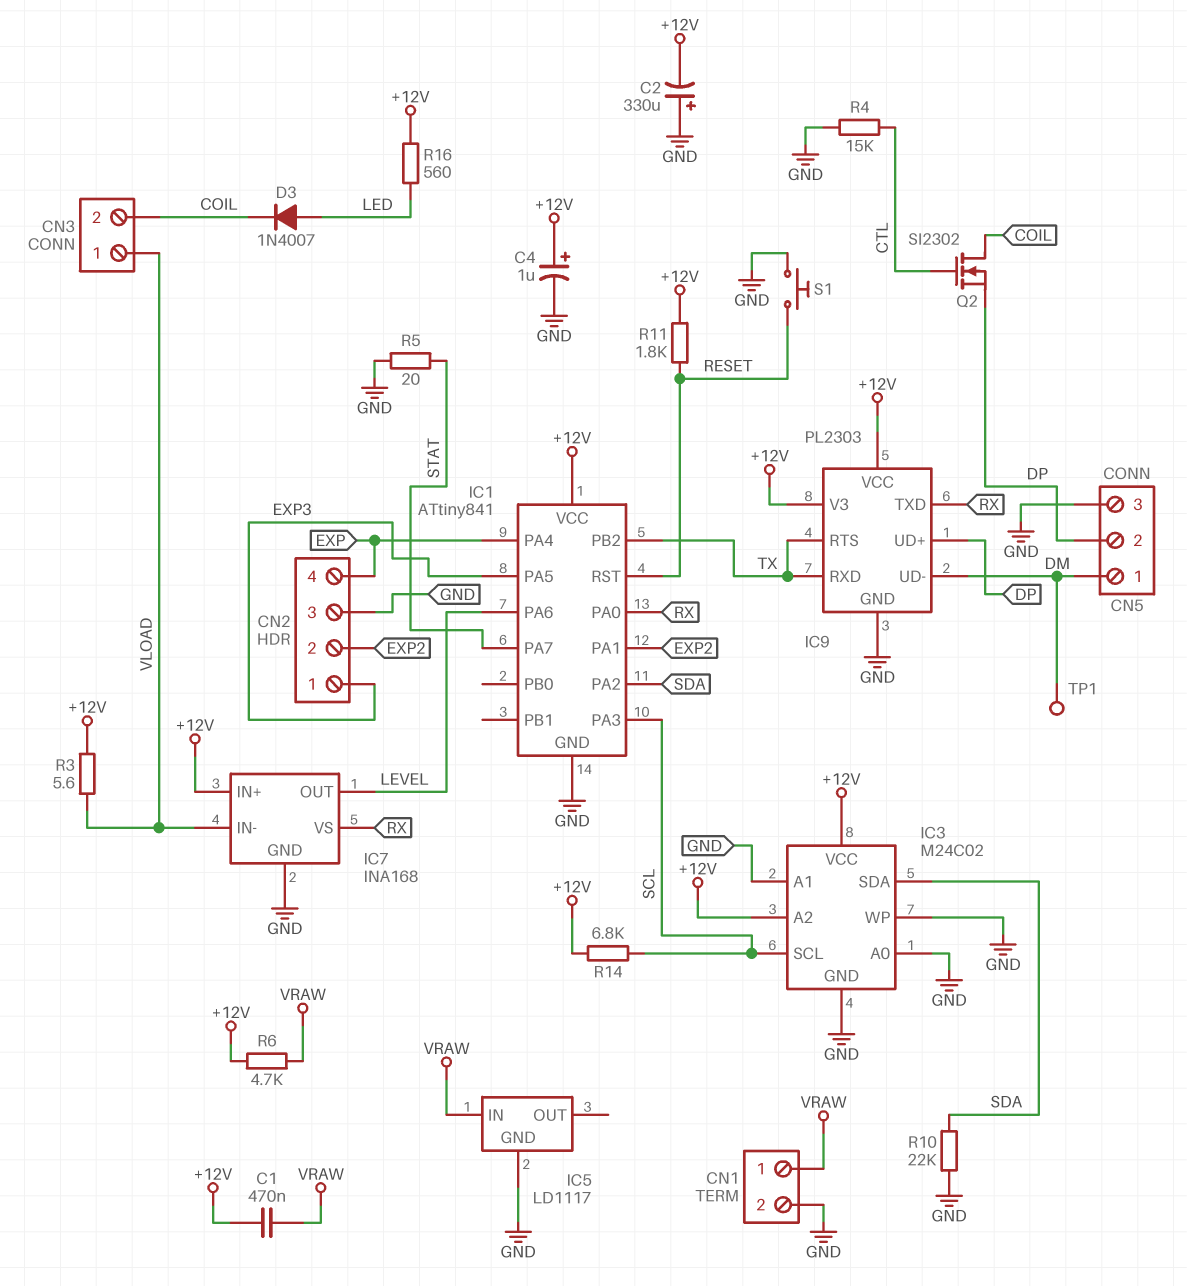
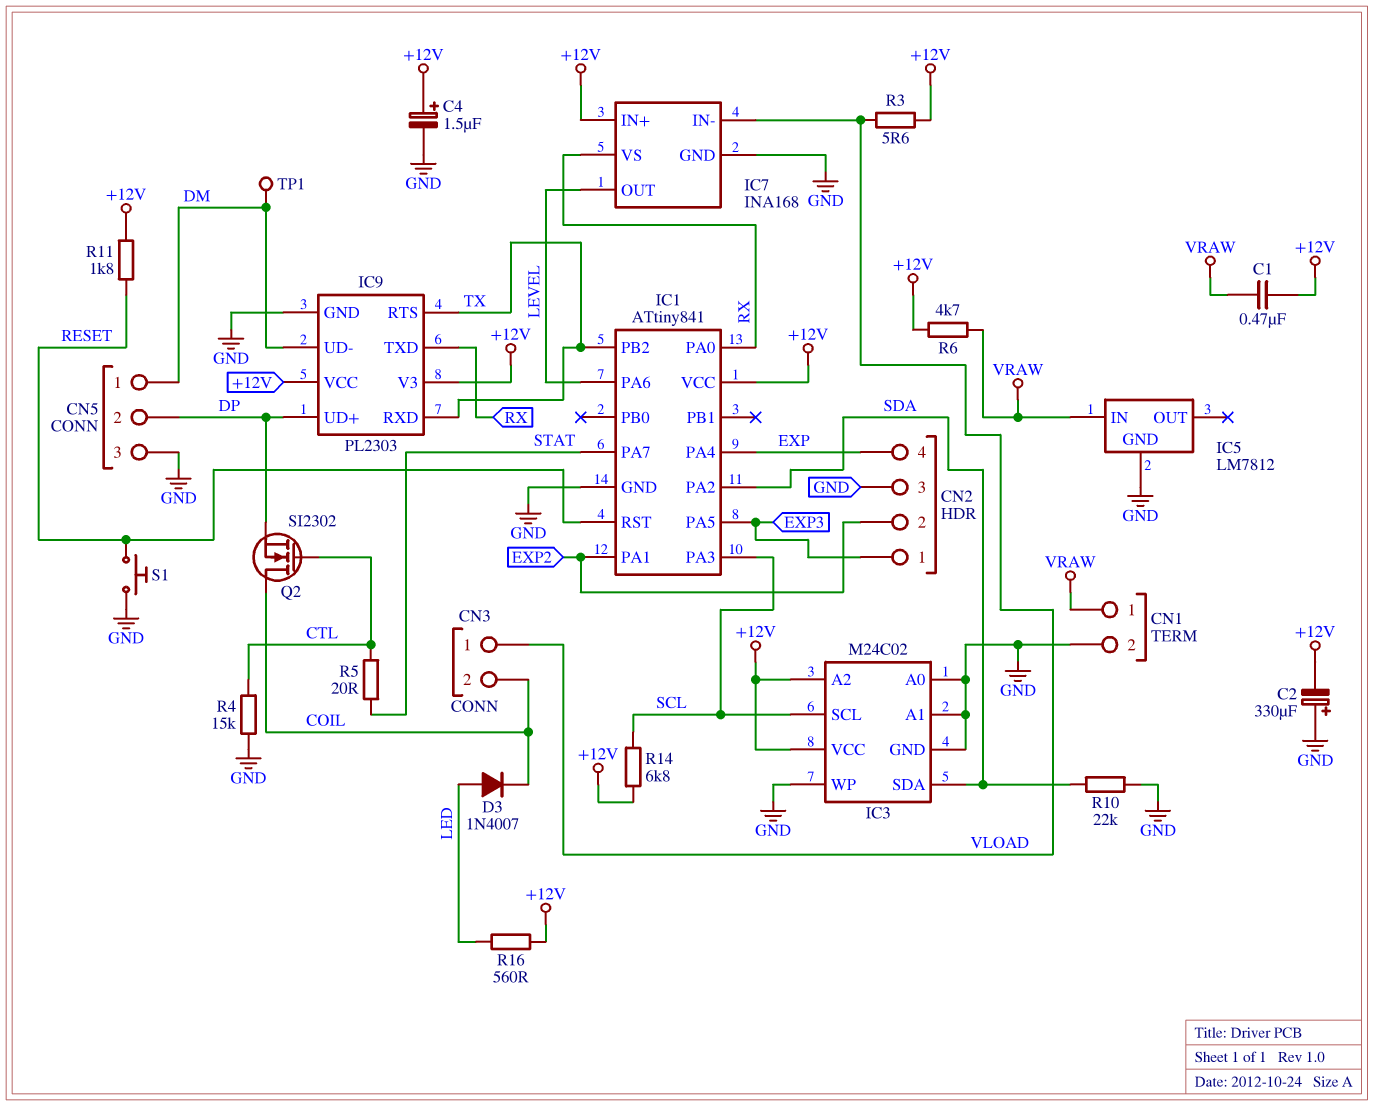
C4: 1uF (plus +12V, minus GND) -> 1.5uF (plus +12V, minus GND)
IC5: LD1117 -> LM7812
R5: 20 (GND, STAT) -> 20 (CTL, STAT)

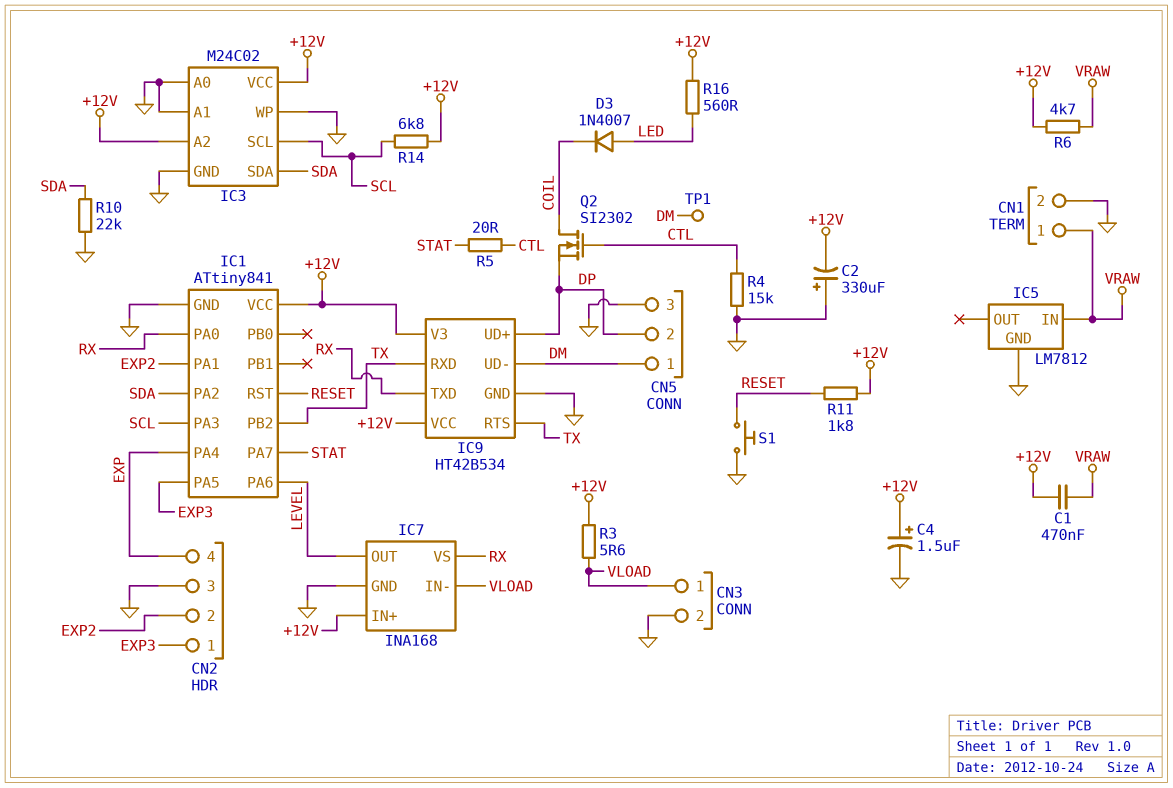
CN3 pin 2: COIL -> GND
IC9: PL2303 -> HT42B534

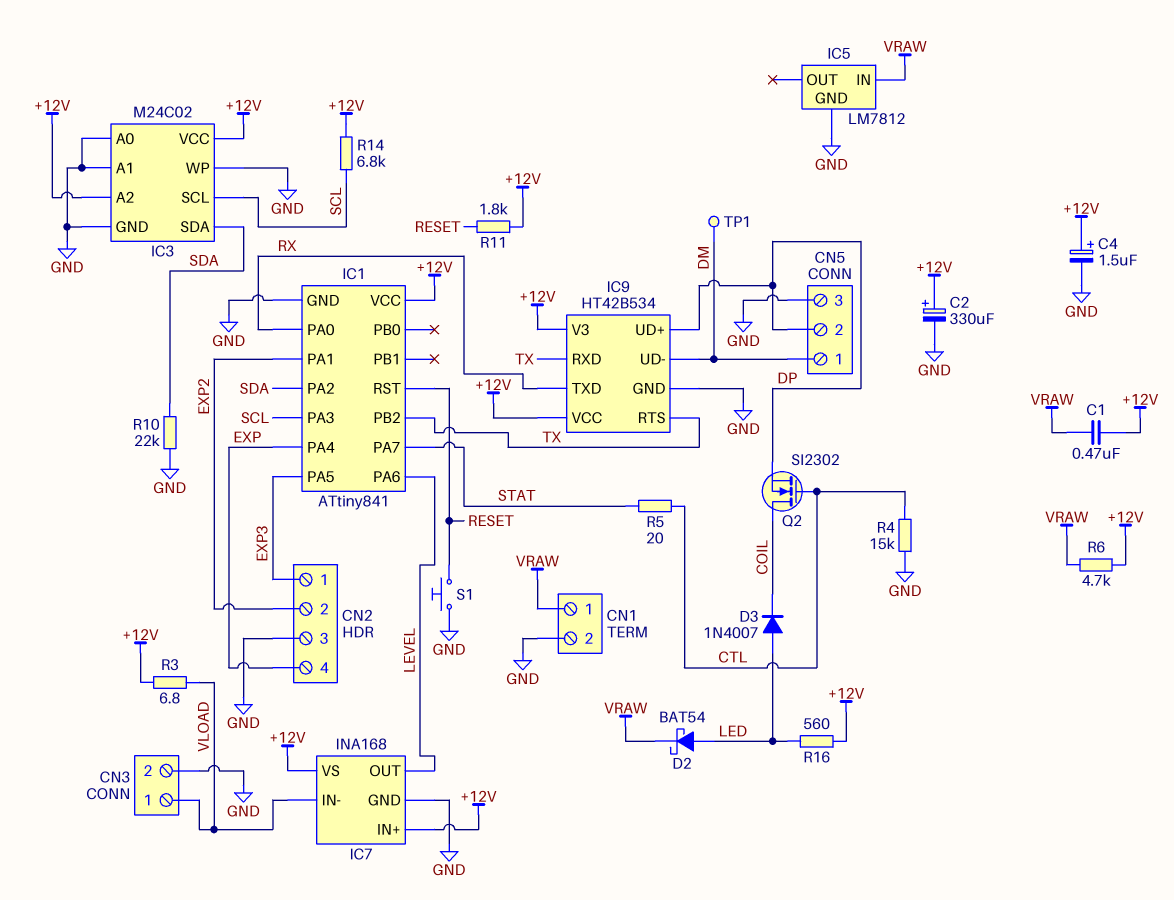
C2: 330uF (plus GND, minus +12V) -> 330uF (plus +12V, minus GND)
D2: none -> schottky BAT54 (A LED, K VRAW)
IC7 pin VS: RX -> +12V
R3: 5.6 (+12V, VLOAD) -> 6.8 (+12V, VLOAD)

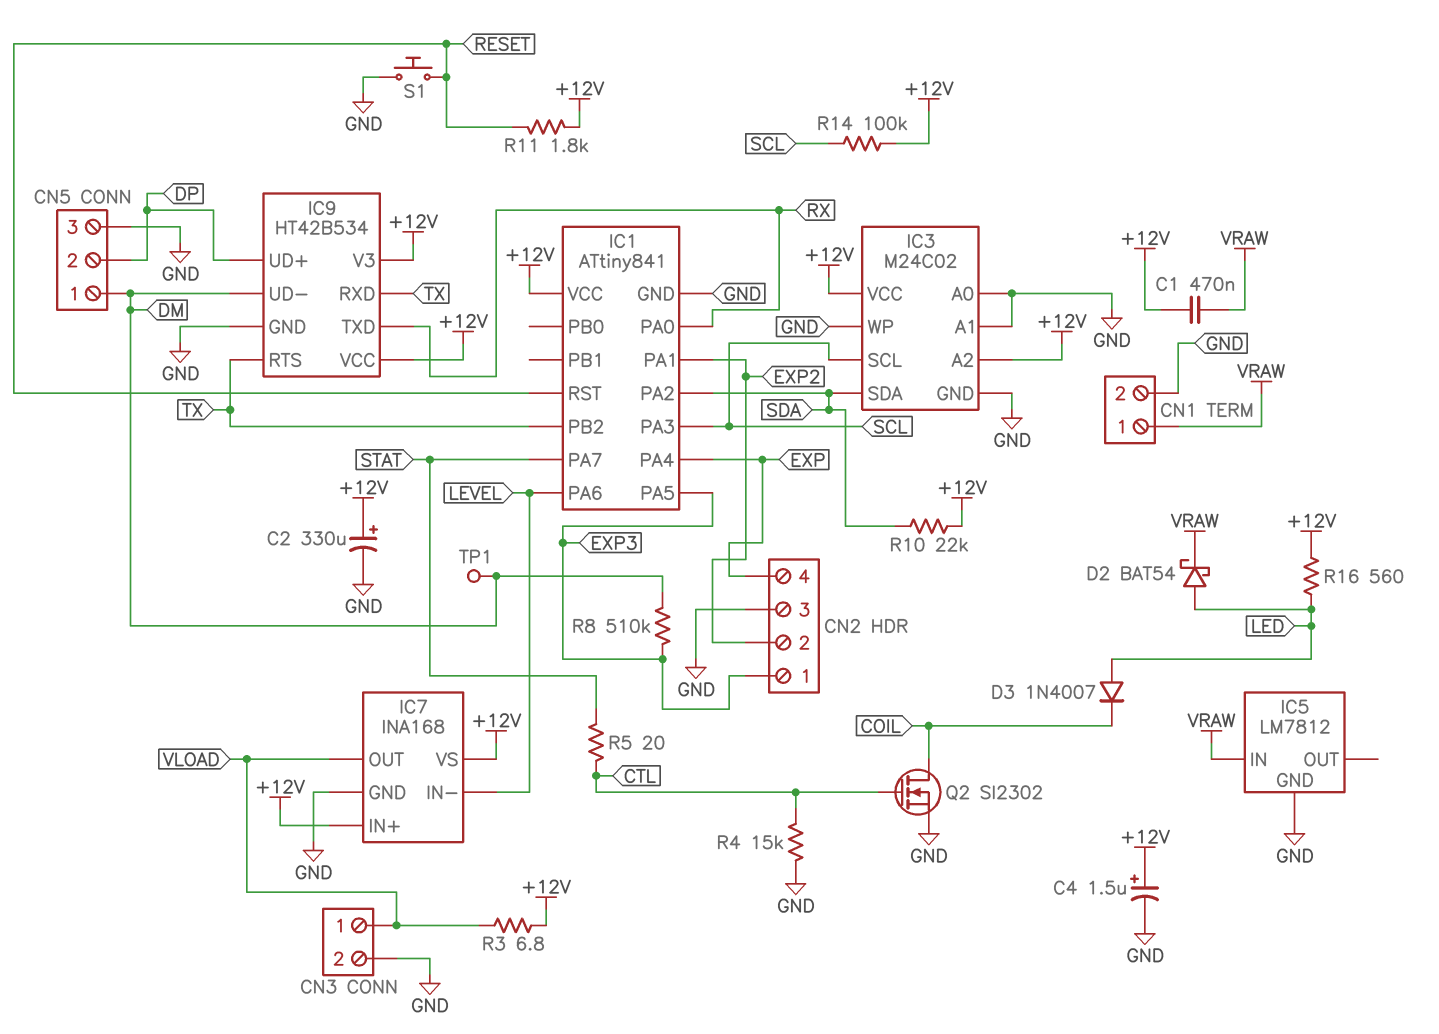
IC7 pin IN-: VLOAD -> LEVEL
IC7 pin OUT: LEVEL -> VLOAD
Q2: NMOS SI2302 (G CTL, D COIL, S DP) -> NMOS SI2302 (G CTL, D COIL, S GND)
R6: 4.7k (+12V, VRAW) -> none
R8: none -> 510k (DM, EXP3)
R10: 22k (GND, SDA) -> 22k (+12V, SDA)
R14: 6.8k (+12V, SCL) -> 100k (+12V, SCL)

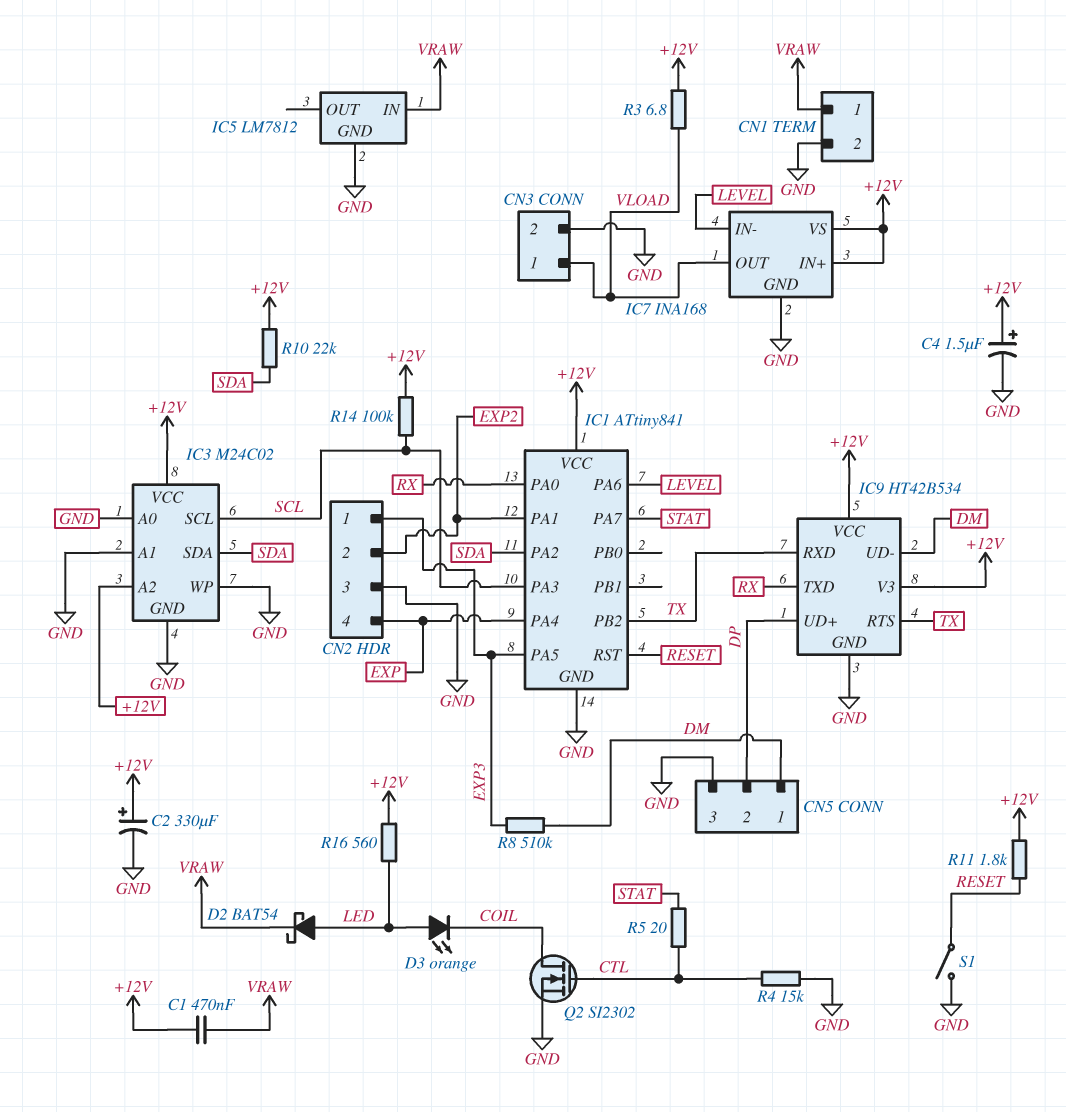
D3: diode 1N4007 (A LED, K COIL) -> LED orange (A LED, K COIL)
S1: button (GND, RESET) -> switch (GND, RESET)
TP1: test point (DM) -> none

